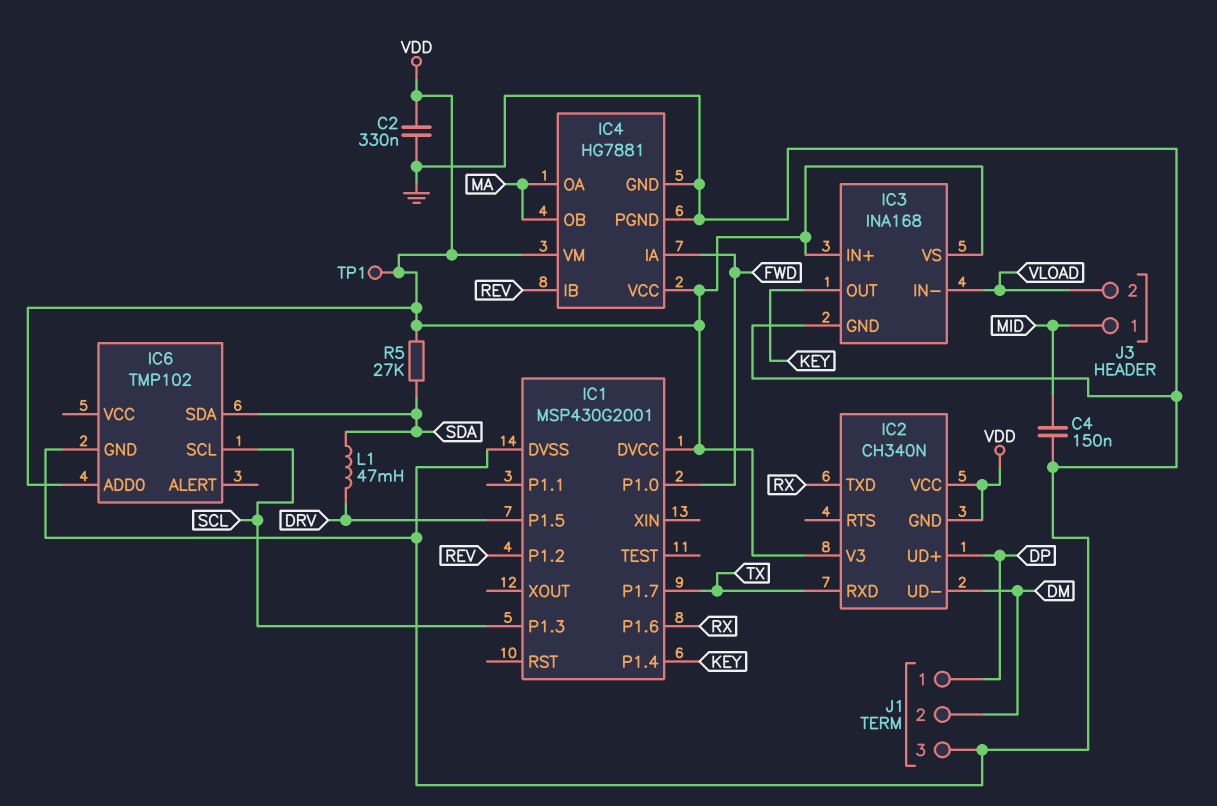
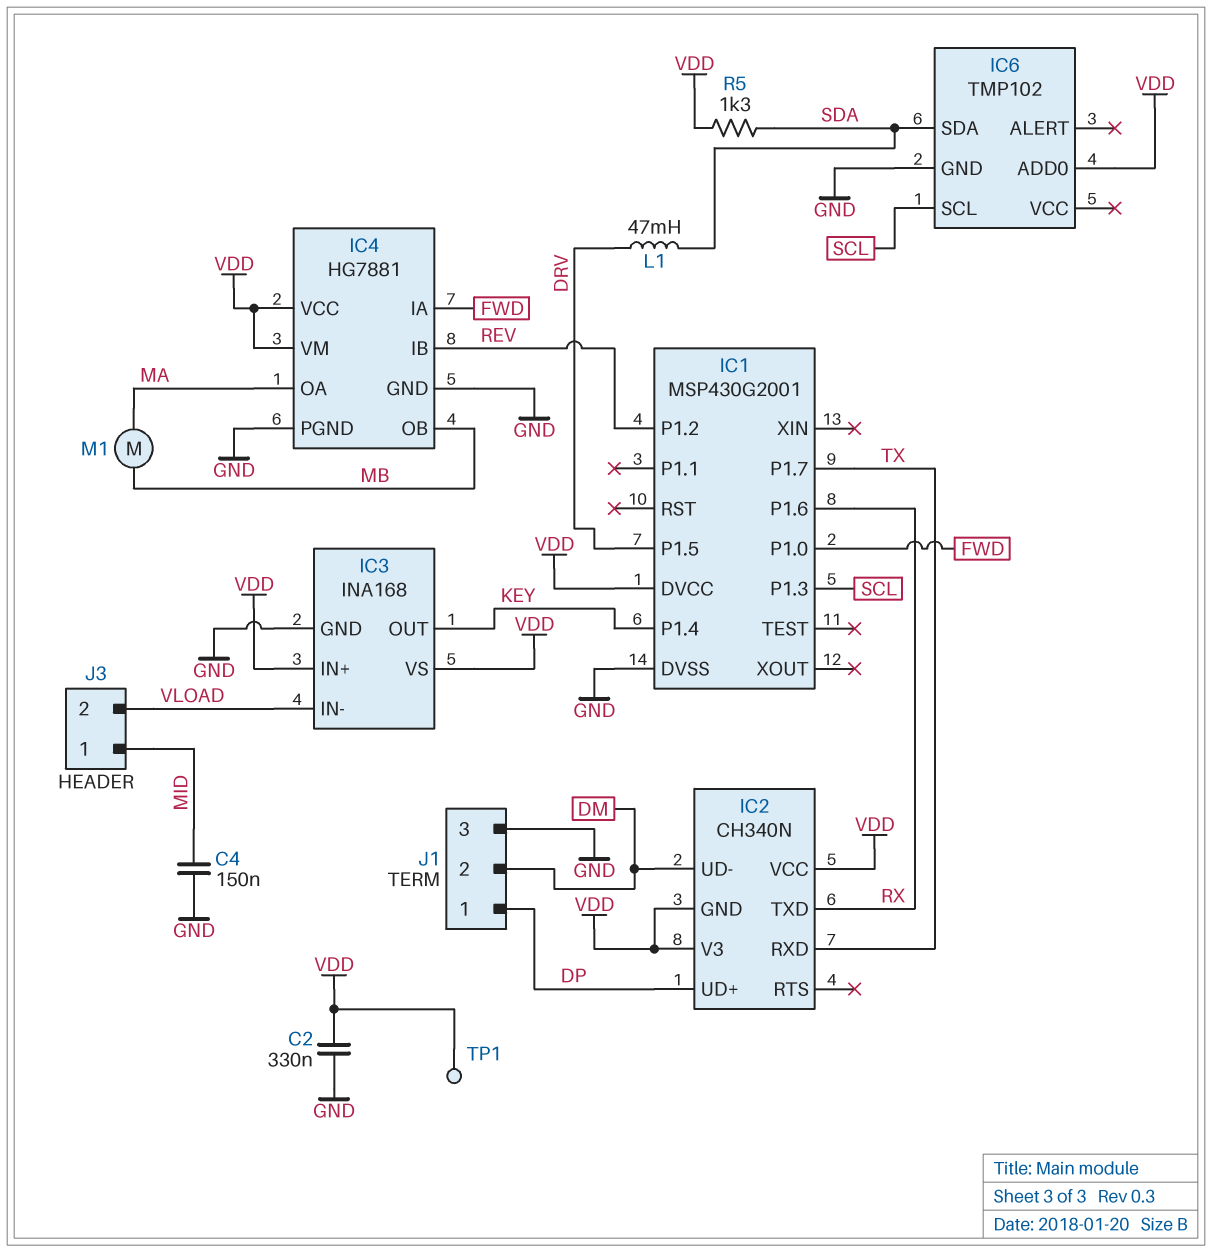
IC4 pin OB: MA -> MB
M1: none -> motor (MA, MB)
R5: 27k (SDA, VDD) -> 1.3k (SDA, VDD)

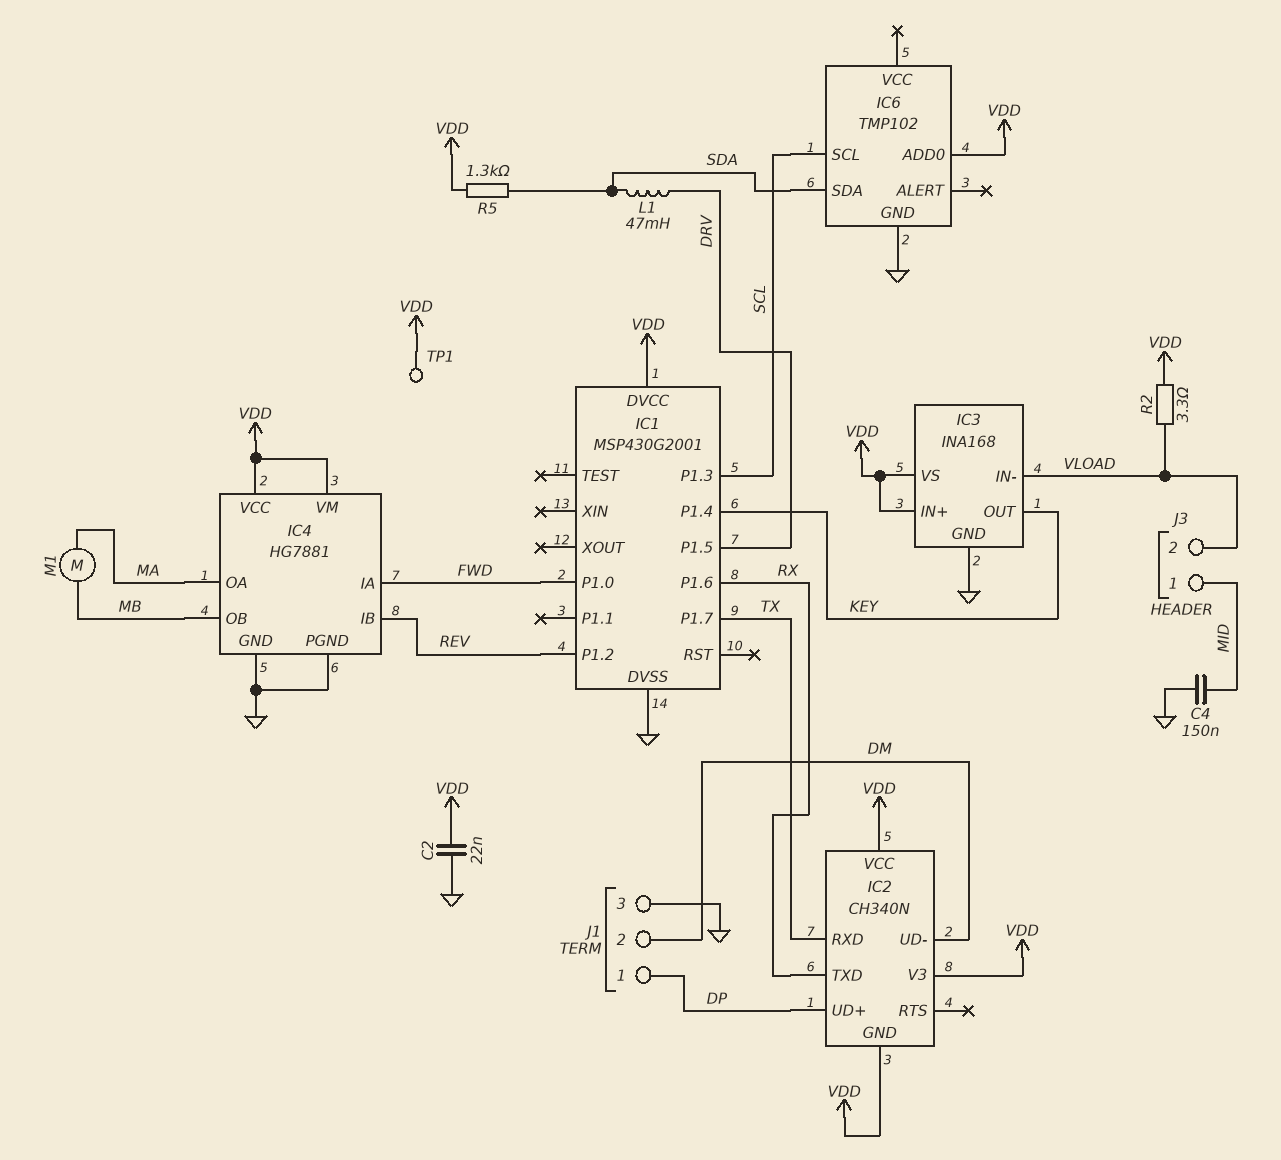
C2: 330nF (GND, VDD) -> 22nF (GND, VDD)
R2: none -> 3.3 (VDD, VLOAD)

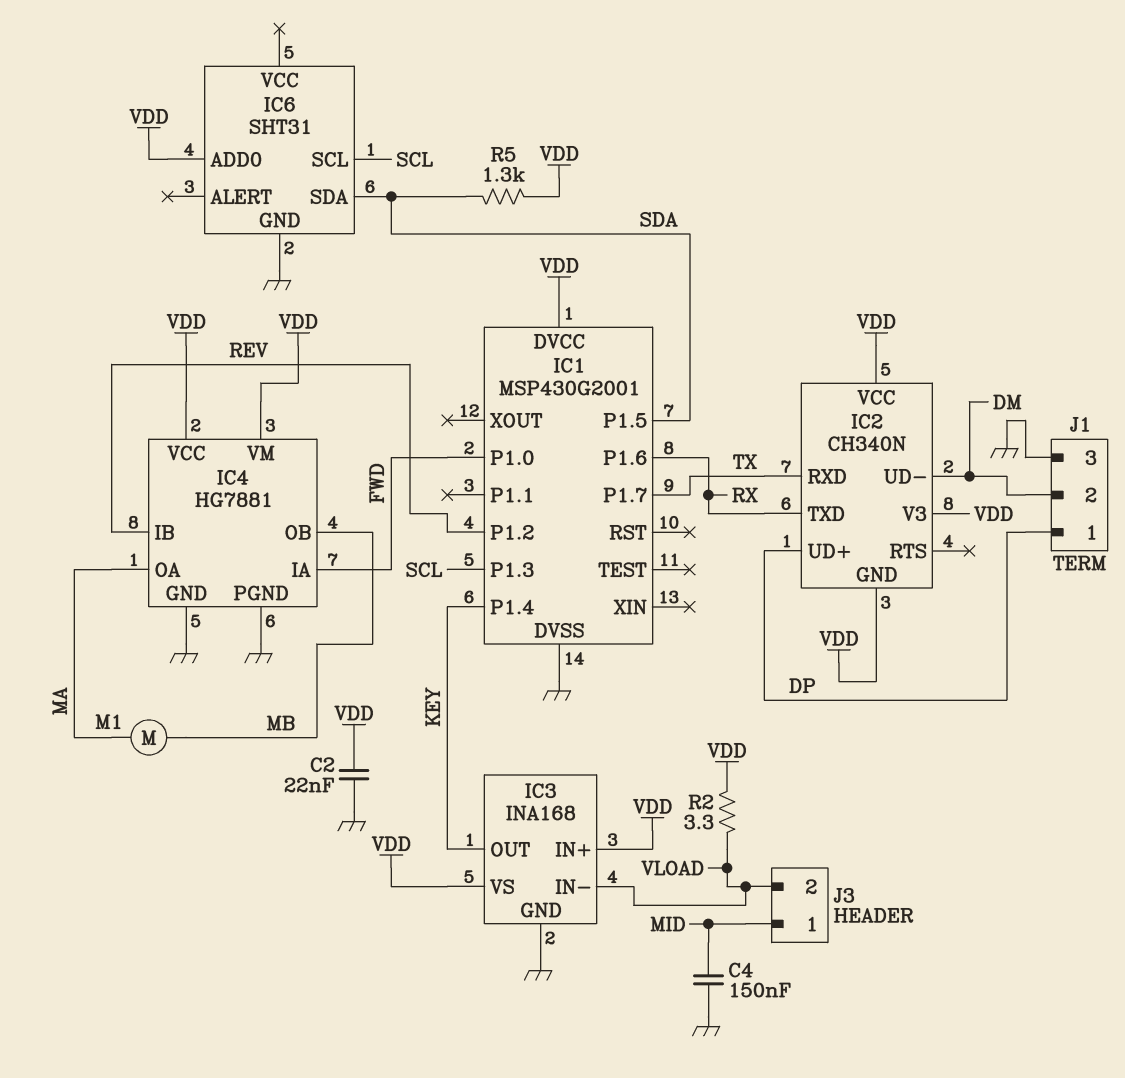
IC1 pin P1.5: DRV -> SDA
IC6: TMP102 -> SHT31
L1: 47mH (DRV, SDA) -> none
TP1: test point (VDD) -> none

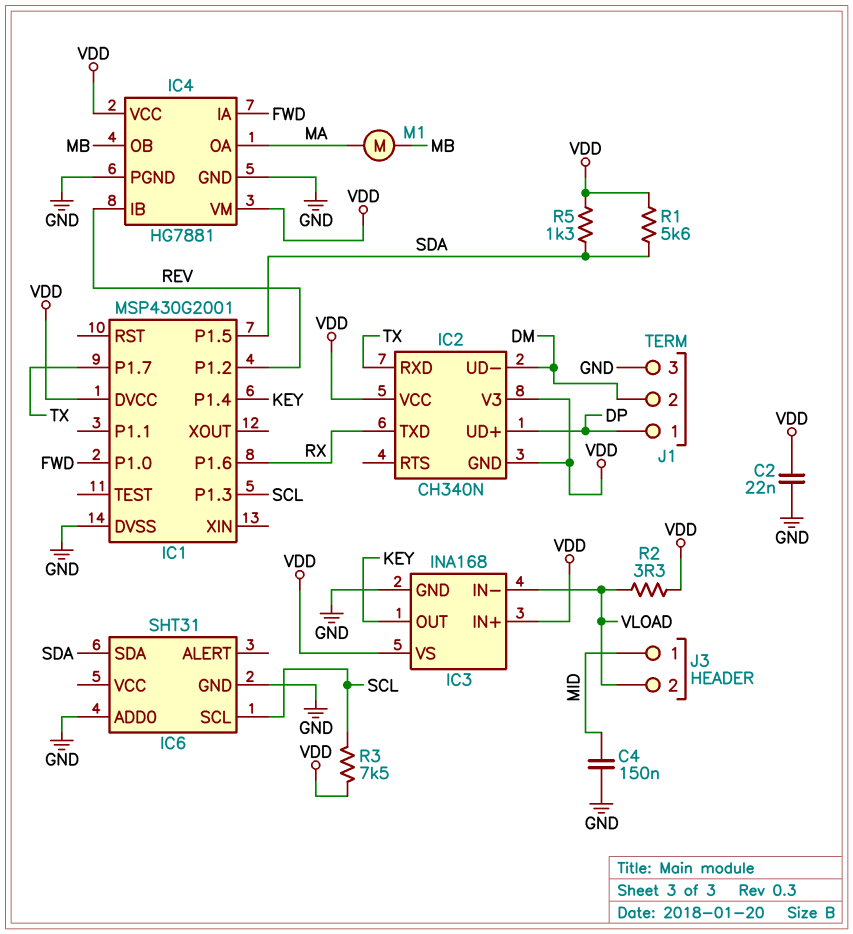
IC6 pin ADD0: VDD -> GND
R1: none -> 5.6k (SDA, VDD)
R3: none -> 7.5k (SCL, VDD)

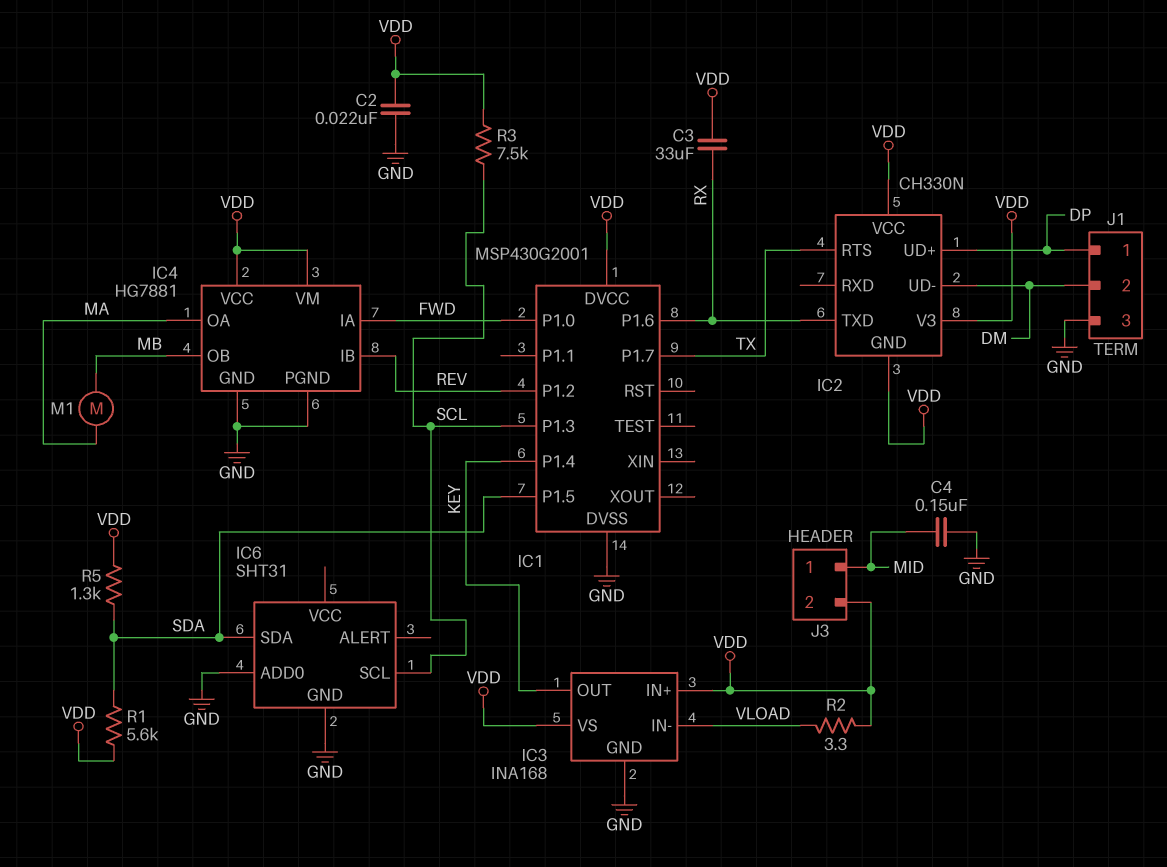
C3: none -> 33uF (RX, VDD)
IC2: CH340N -> CH330N
IC2 pin RTS: none -> TX
IC2 pin RXD: TX -> none
J3 pin 2: VLOAD -> VDD

